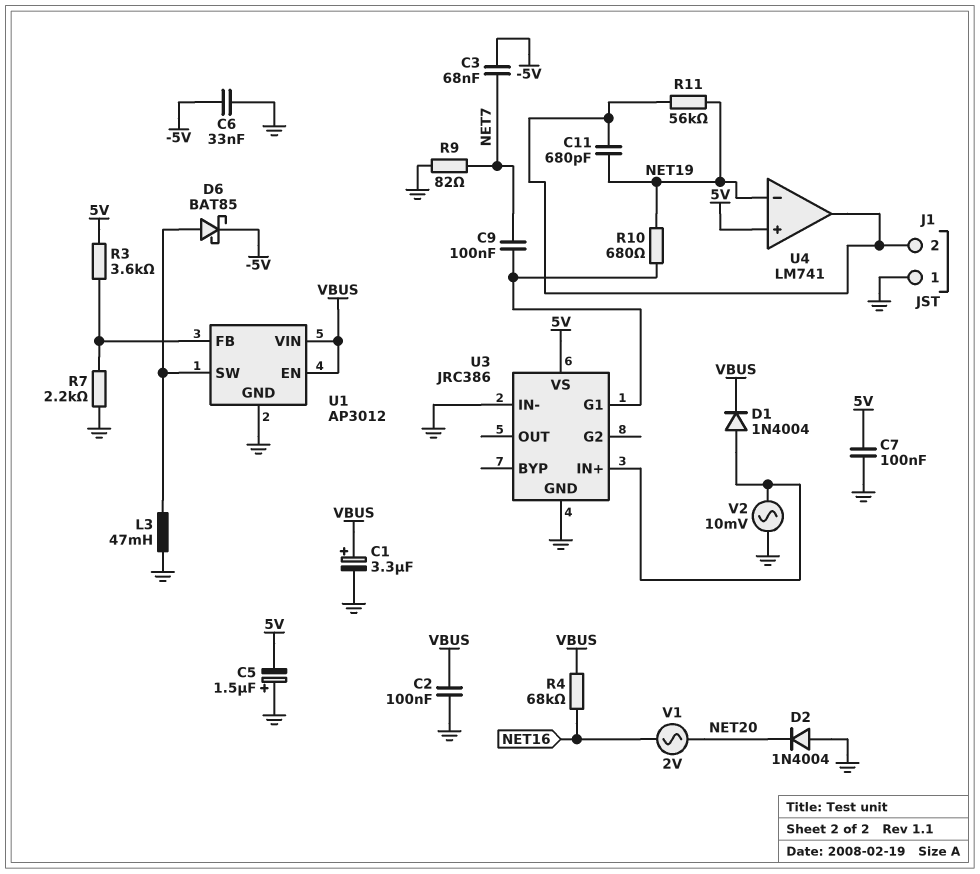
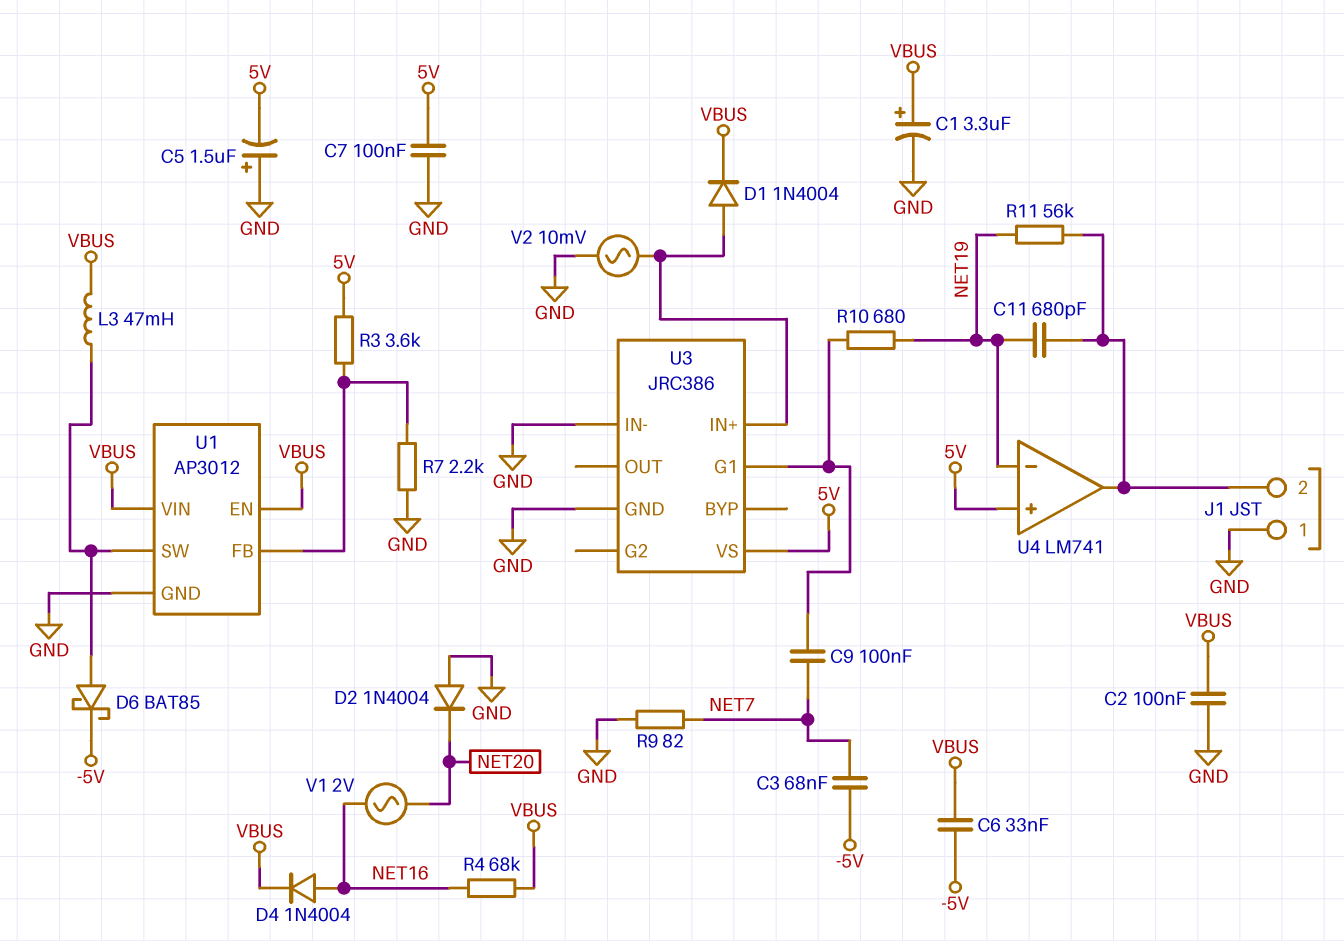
C6: 33nF (-5V, GND) -> 33nF (-5V, VBUS)
D4: none -> diode 1N4004 (A NET16, K VBUS)
L3: 47mH (GND, U1/SW) -> 47mH (U1/SW, VBUS)

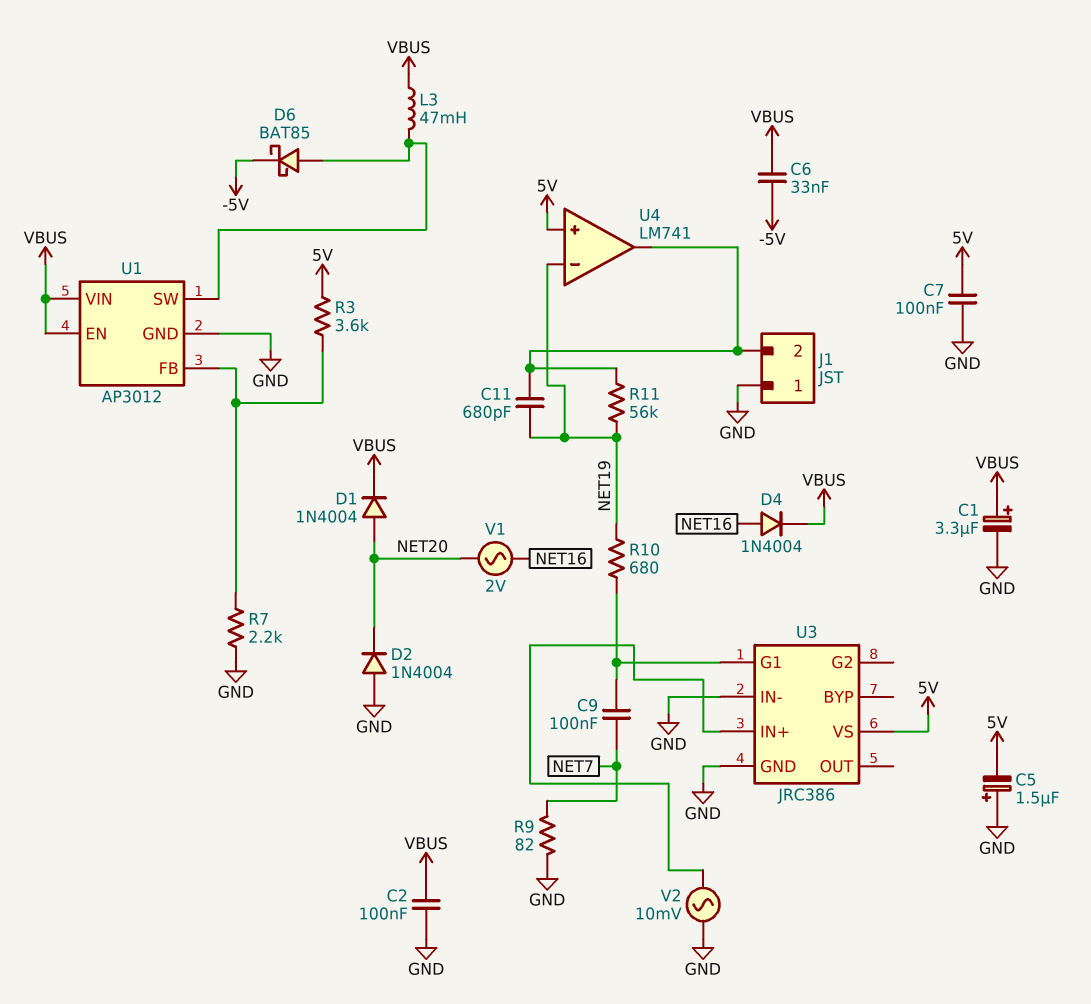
C3: 68nF (-5V, NET7) -> none
D1: diode 1N4004 (A U3/IN+, K VBUS) -> diode 1N4004 (A NET20, K VBUS)
R4: 68k (NET16, VBUS) -> none

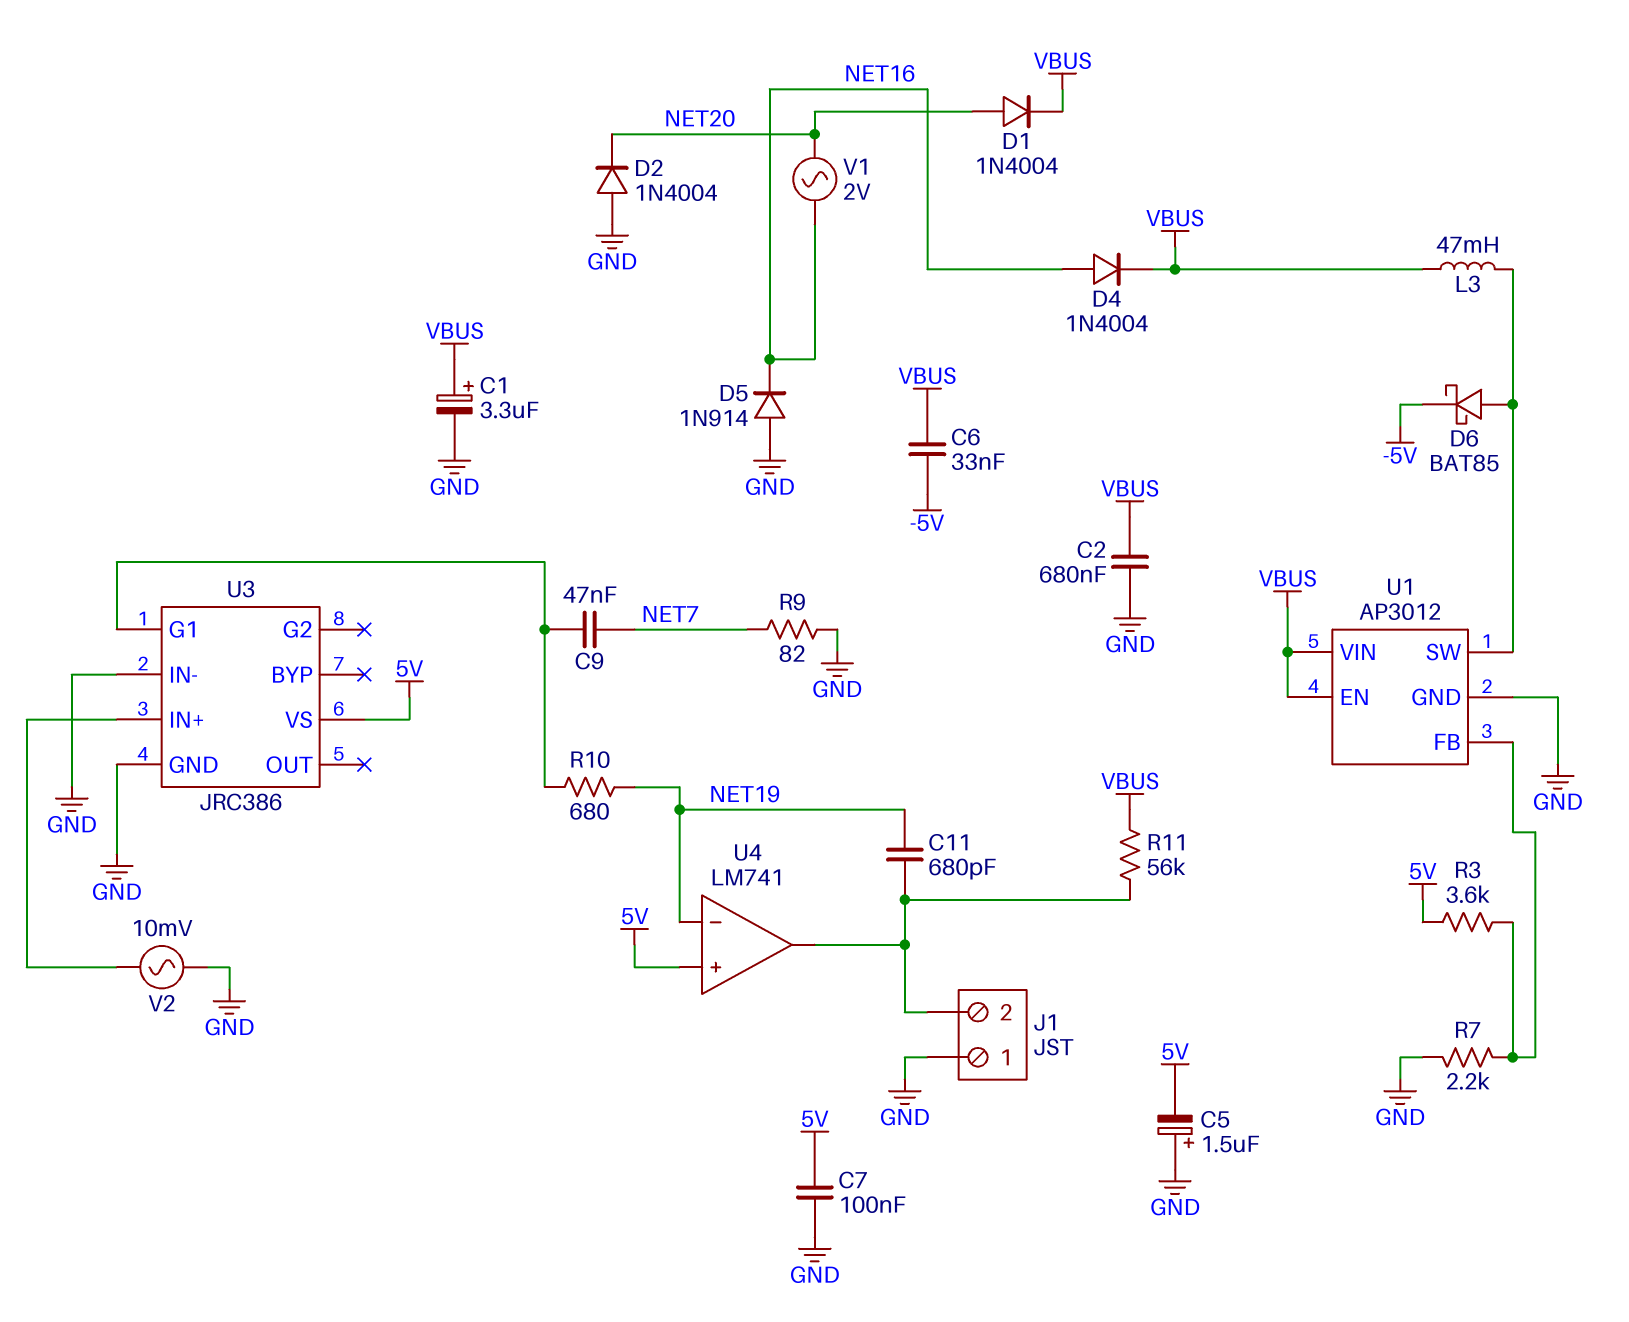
C2: 100nF (GND, VBUS) -> 680nF (GND, VBUS)
C9: 100nF (NET7, U3/G1) -> 47nF (NET7, U3/G1)
D5: none -> diode 1N914 (A GND, K NET16)
R11: 56k (J1/2, NET19) -> 56k (J1/2, VBUS)

